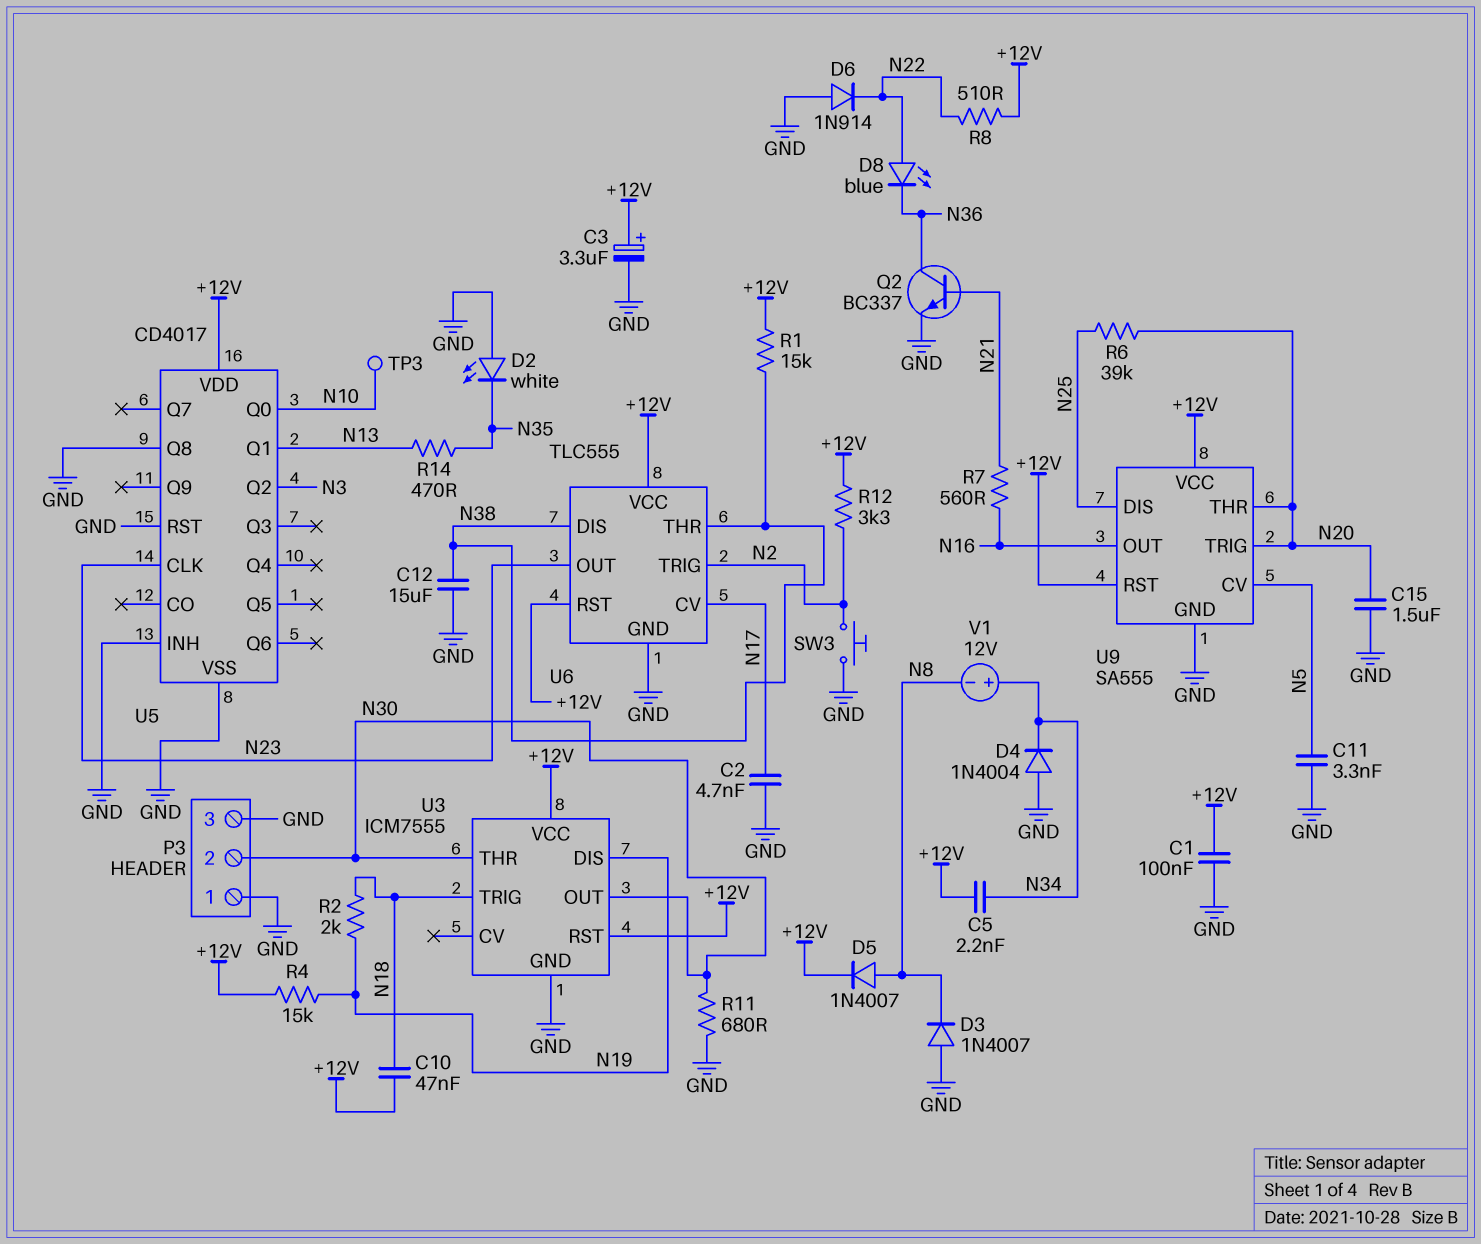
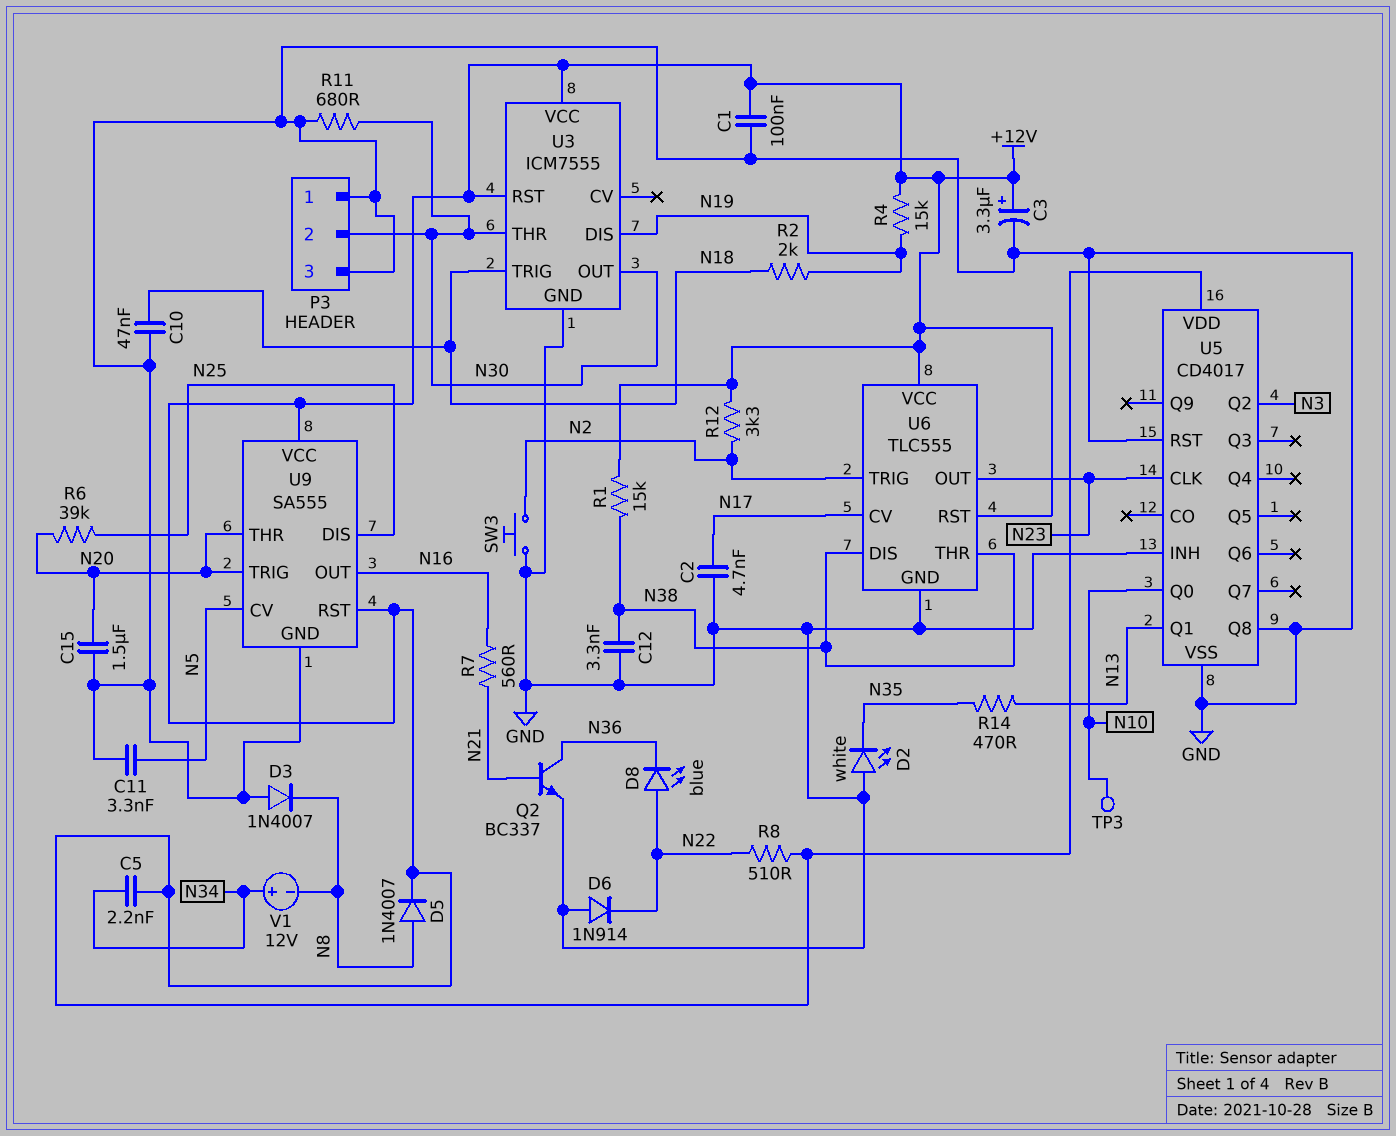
C10: 47nF (+12V, N18) -> 47nF (GND, N18)
C12: 15uF (GND, N38) -> 3.3nF (GND, N38)
D4: diode 1N4004 (A GND, K N34) -> none

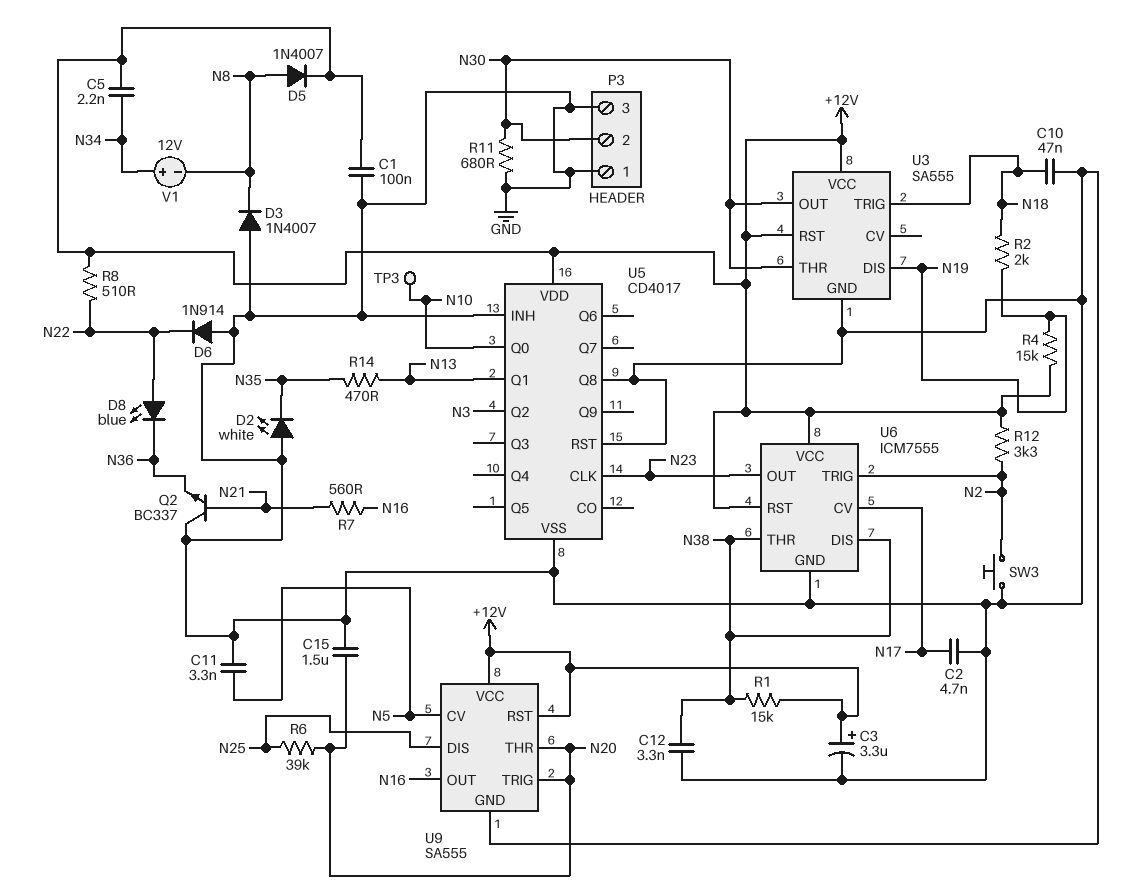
Q2: NPN BC337 (B N21, C N36, E GND) -> NPN BC337 (B N21, C GND, E N36)
U3: ICM7555 -> SA555
U6: TLC555 -> ICM7555

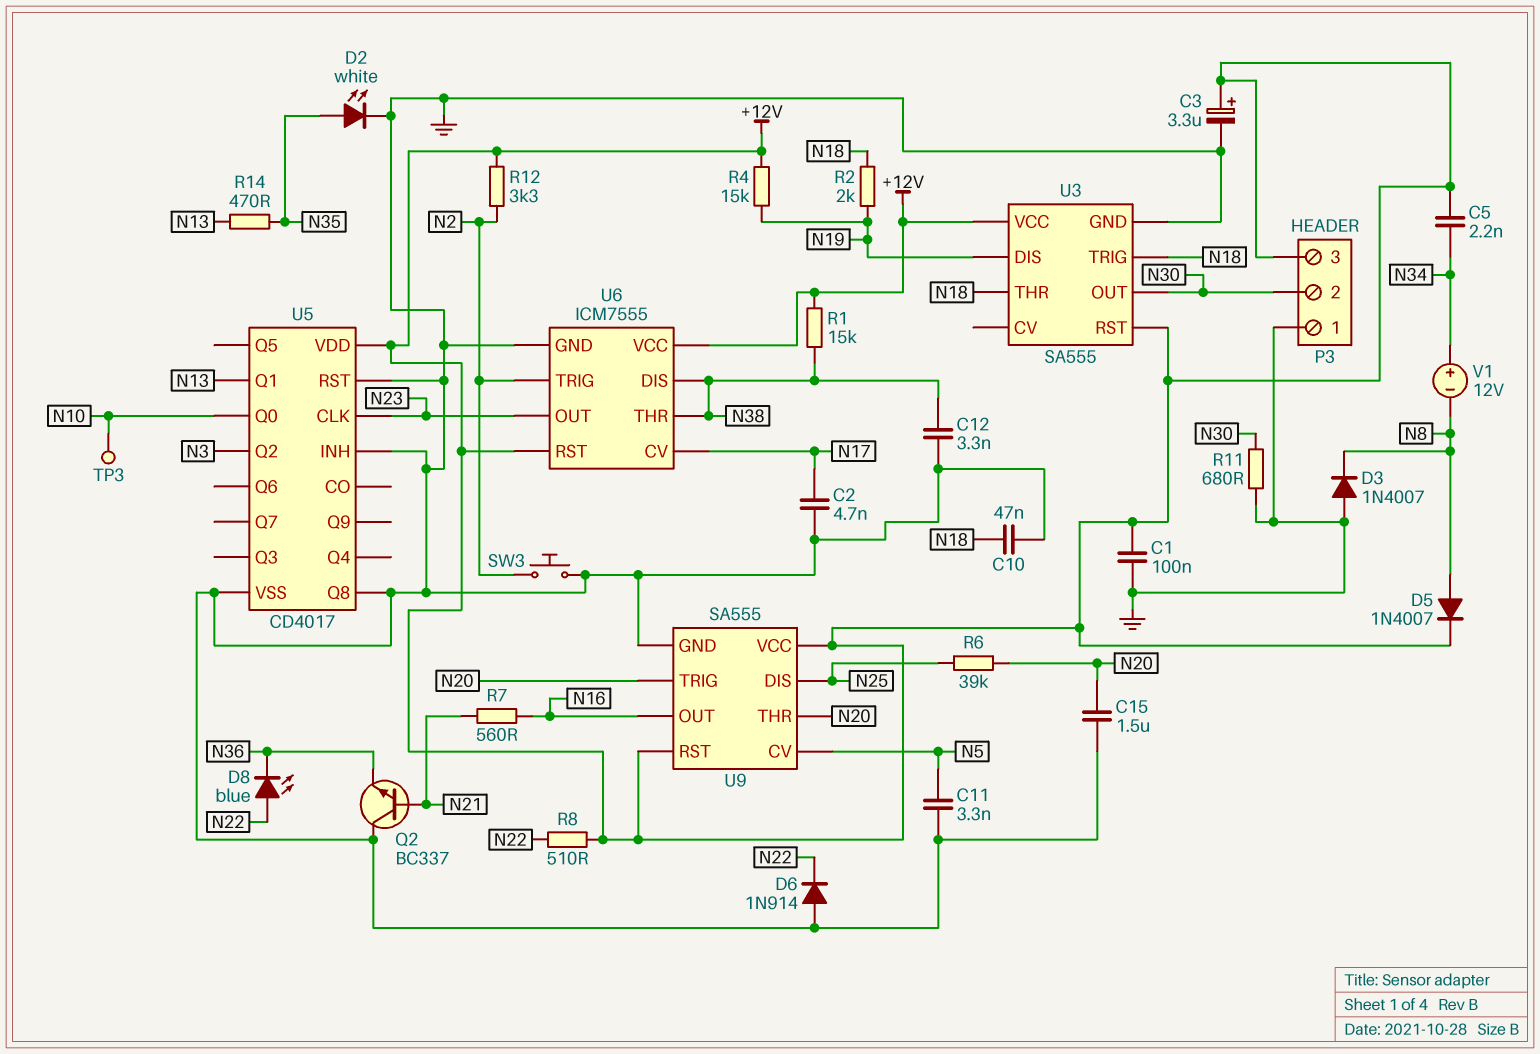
D2: LED white (A GND, K N35) -> LED white (A N35, K GND)
P3 pin 3: GND -> +12V
U3 pin THR: N30 -> N18

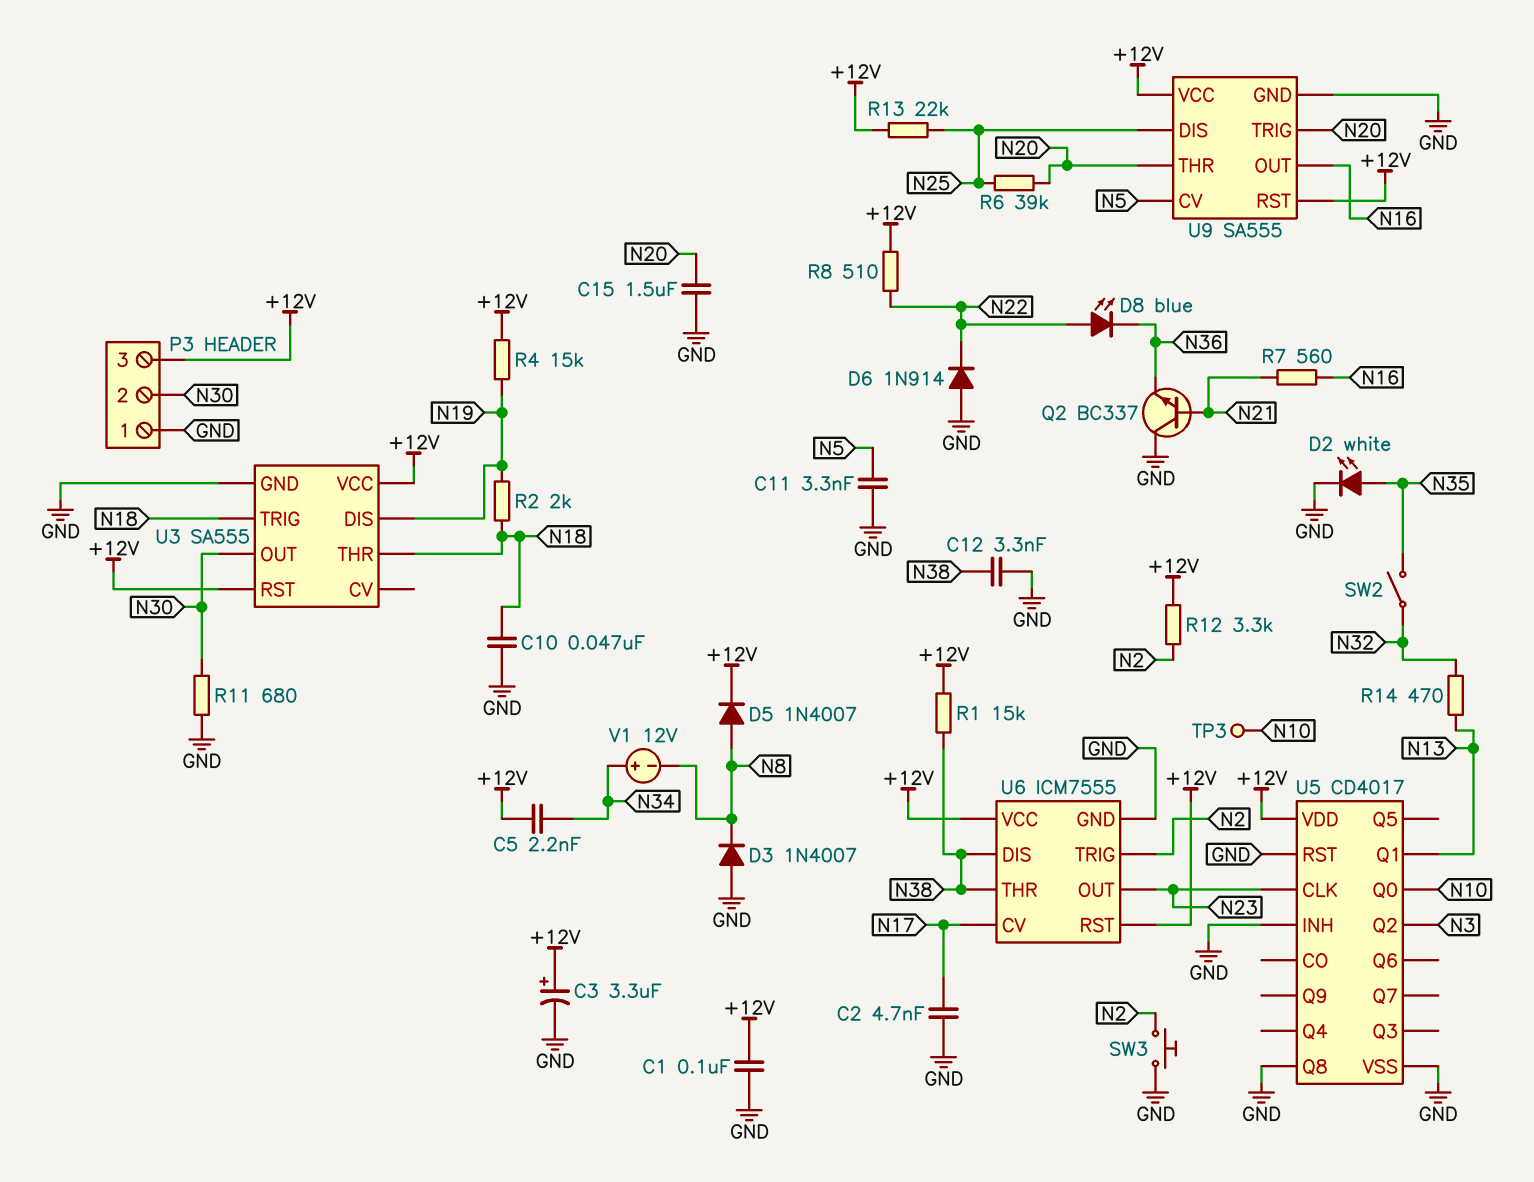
R13: none -> 22k (+12V, N25)
R14: 470 (N13, N35) -> 470 (N13, N32)
SW2: none -> switch (N32, N35)

